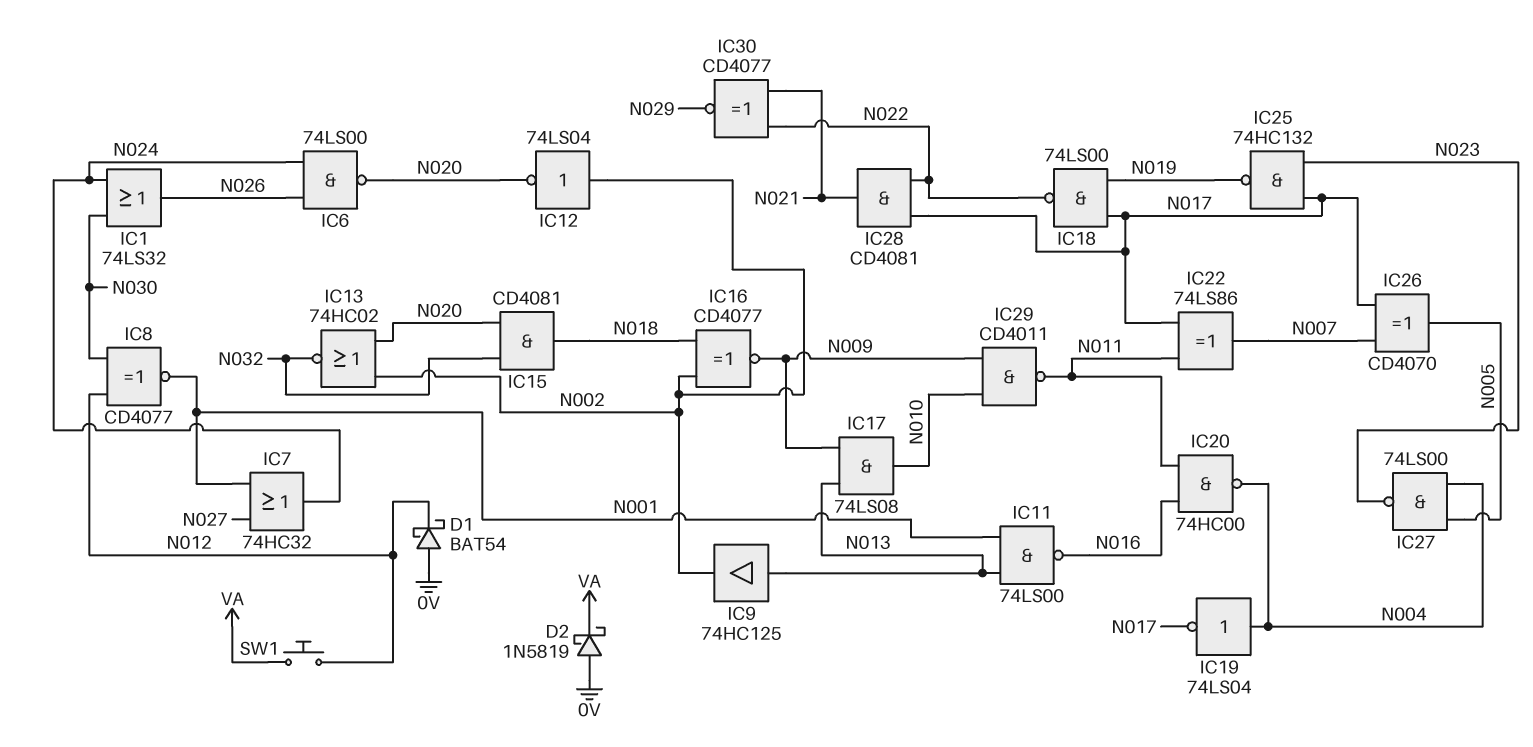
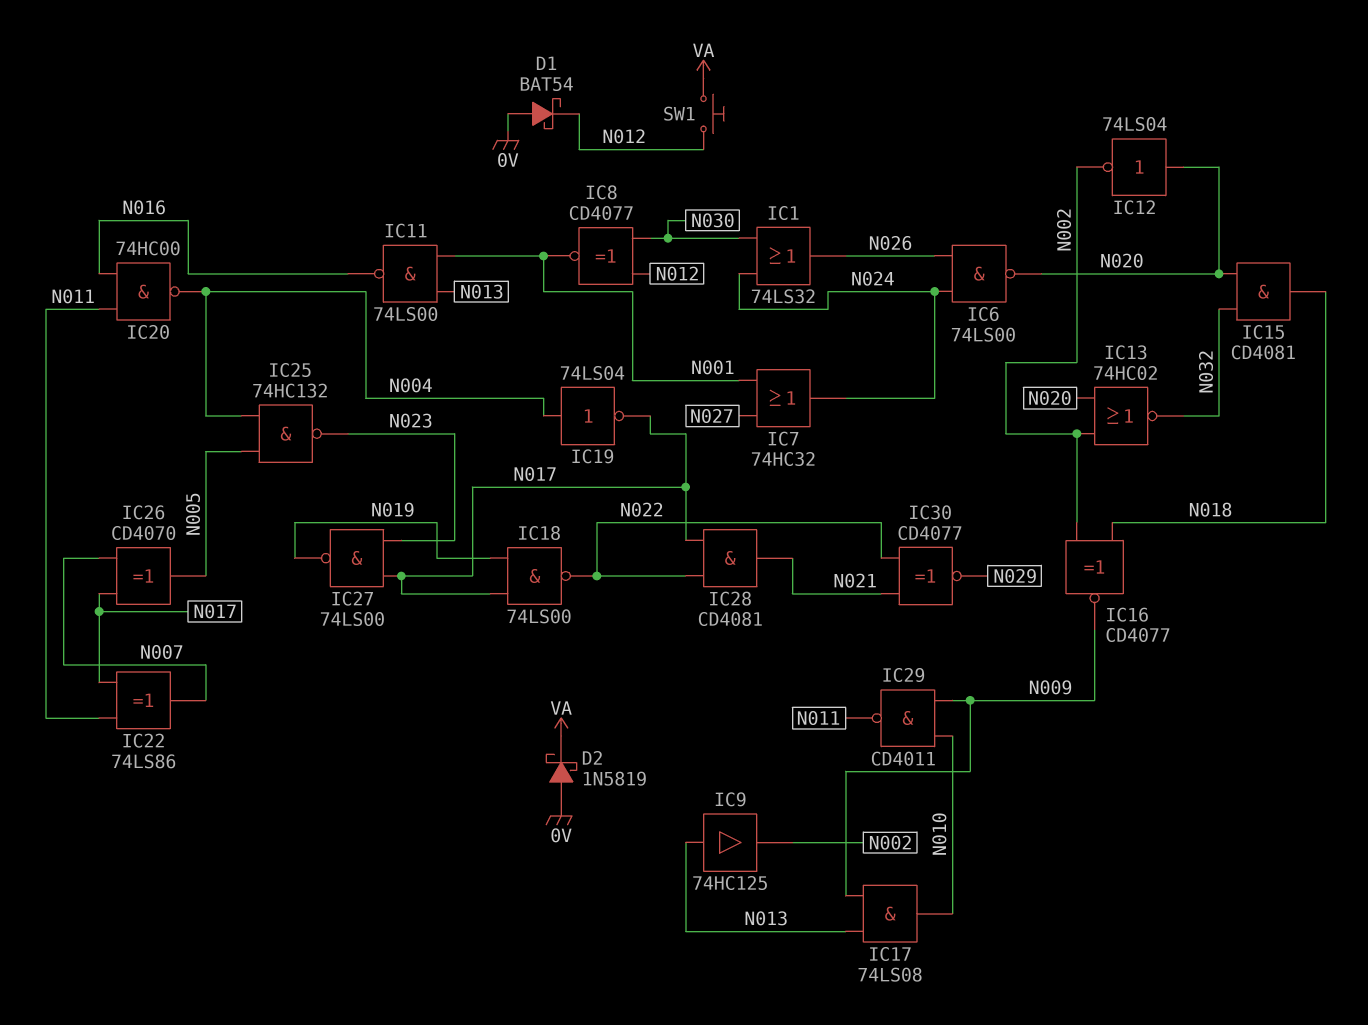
IC12: NOT 74LS04 (in N002, out N020) -> NOT 74LS04 (in N020, out N002)
IC25: NAND 74HC132 (in N017, in N023, out N019) -> NAND 74HC132 (in N004, in N005, out N023)
IC27: NAND 74LS00 (in N004, in N005, out N023) -> NAND 74LS00 (in N017, in N023, out N019)

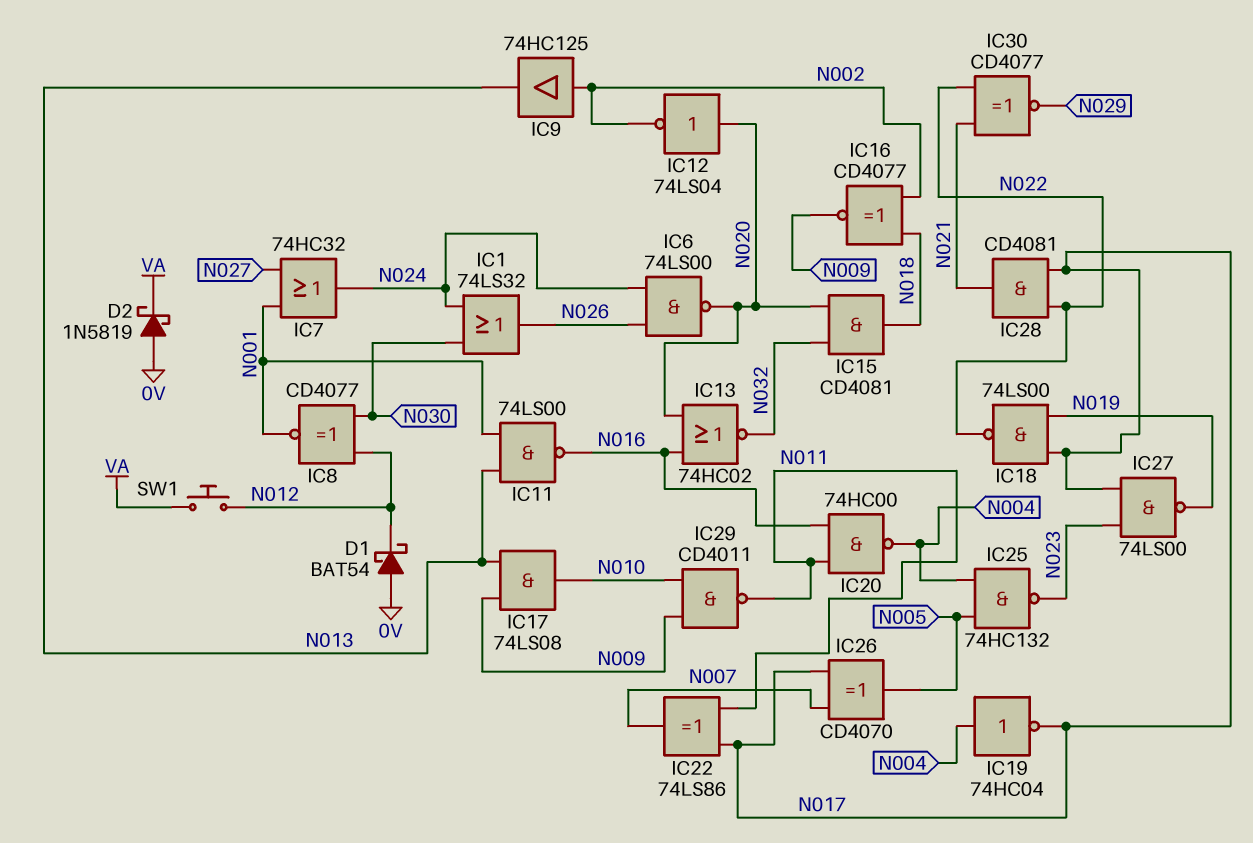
IC9: buffer 74HC125 (in N013, out N002) -> buffer 74HC125 (in N002, out N013)
IC13: NOR 74HC02 (in N002, in N020, out N032) -> NOR 74HC02 (in N016, in N020, out N032)
IC19: NOT 74LS04 (in N004, out N017) -> NOT 74HC04 (in N004, out N017)

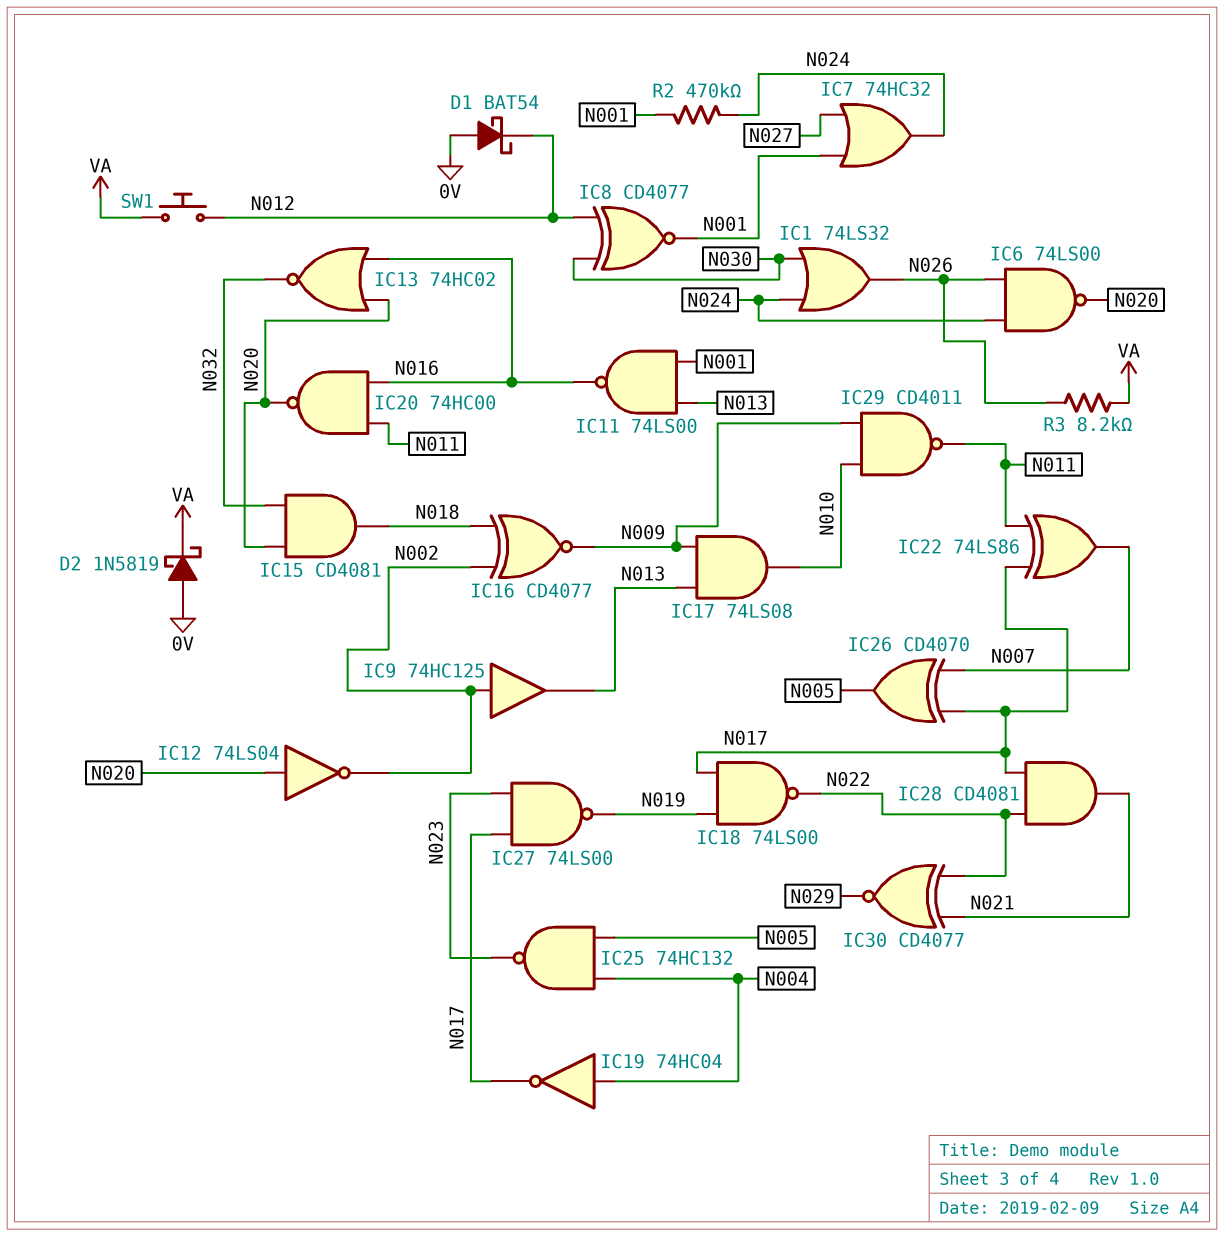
IC20: NAND 74HC00 (in N011, in N016, out N004) -> NAND 74HC00 (in N011, in N016, out N020)
R2: none -> 470k (N001, N024)
R3: none -> 8.2k (N026, VA)

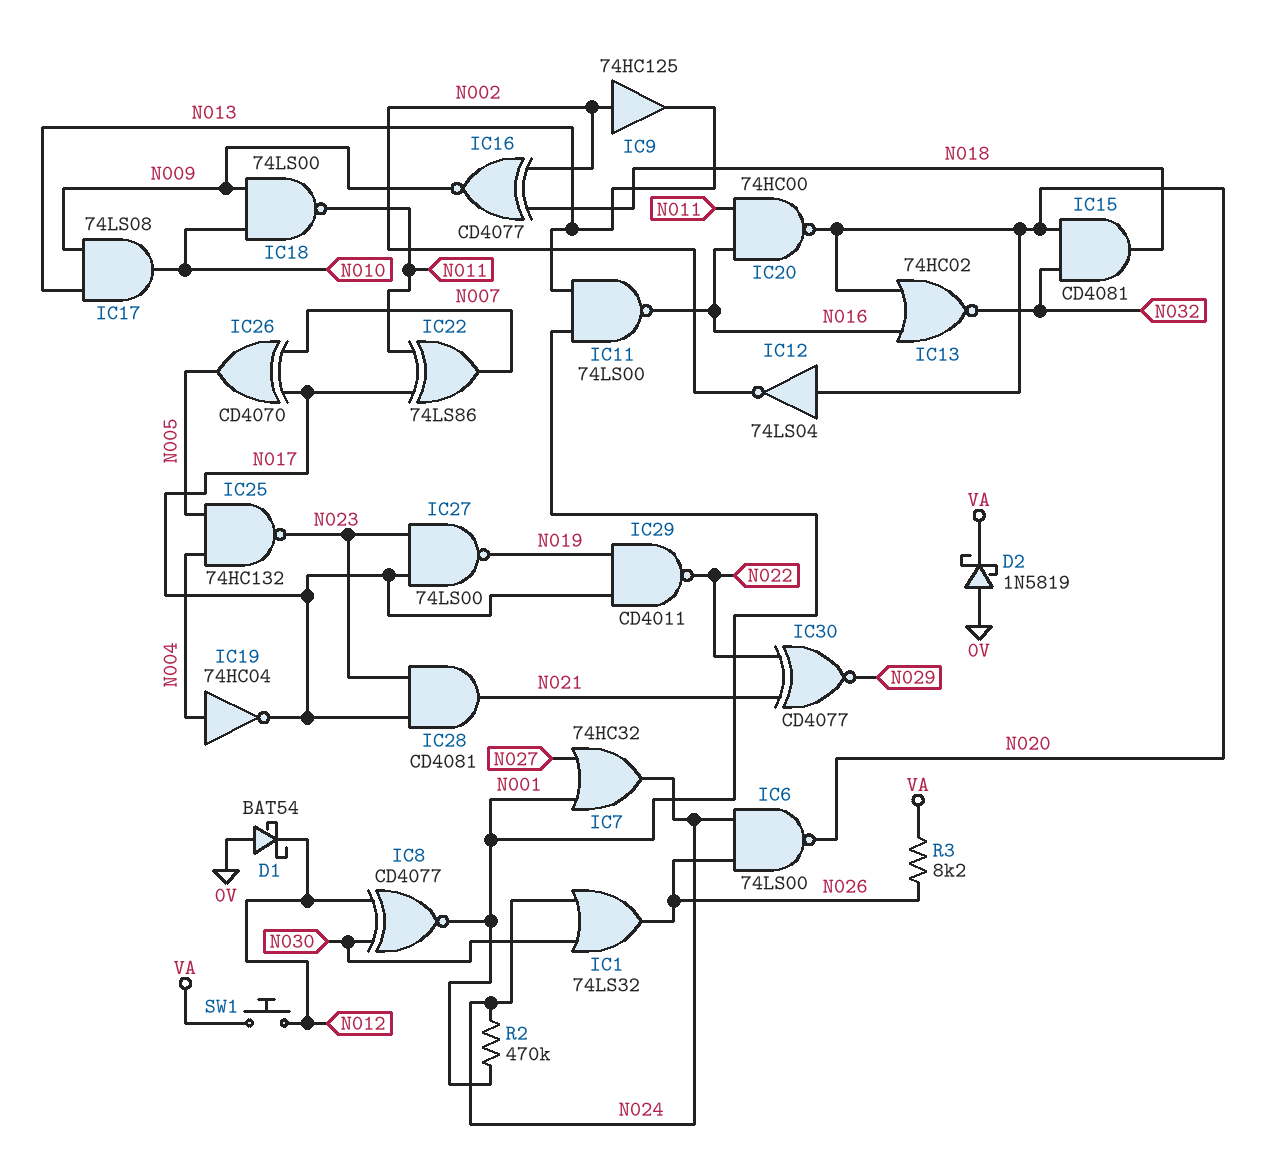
IC18: NAND 74LS00 (in N017, in N019, out N022) -> NAND 74LS00 (in N009, in N010, out N011)
IC28: AND CD4081 (in N017, in N022, out N021) -> AND CD4081 (in N017, in N023, out N021)
IC29: NAND CD4011 (in N009, in N010, out N011) -> NAND CD4011 (in N017, in N019, out N022)

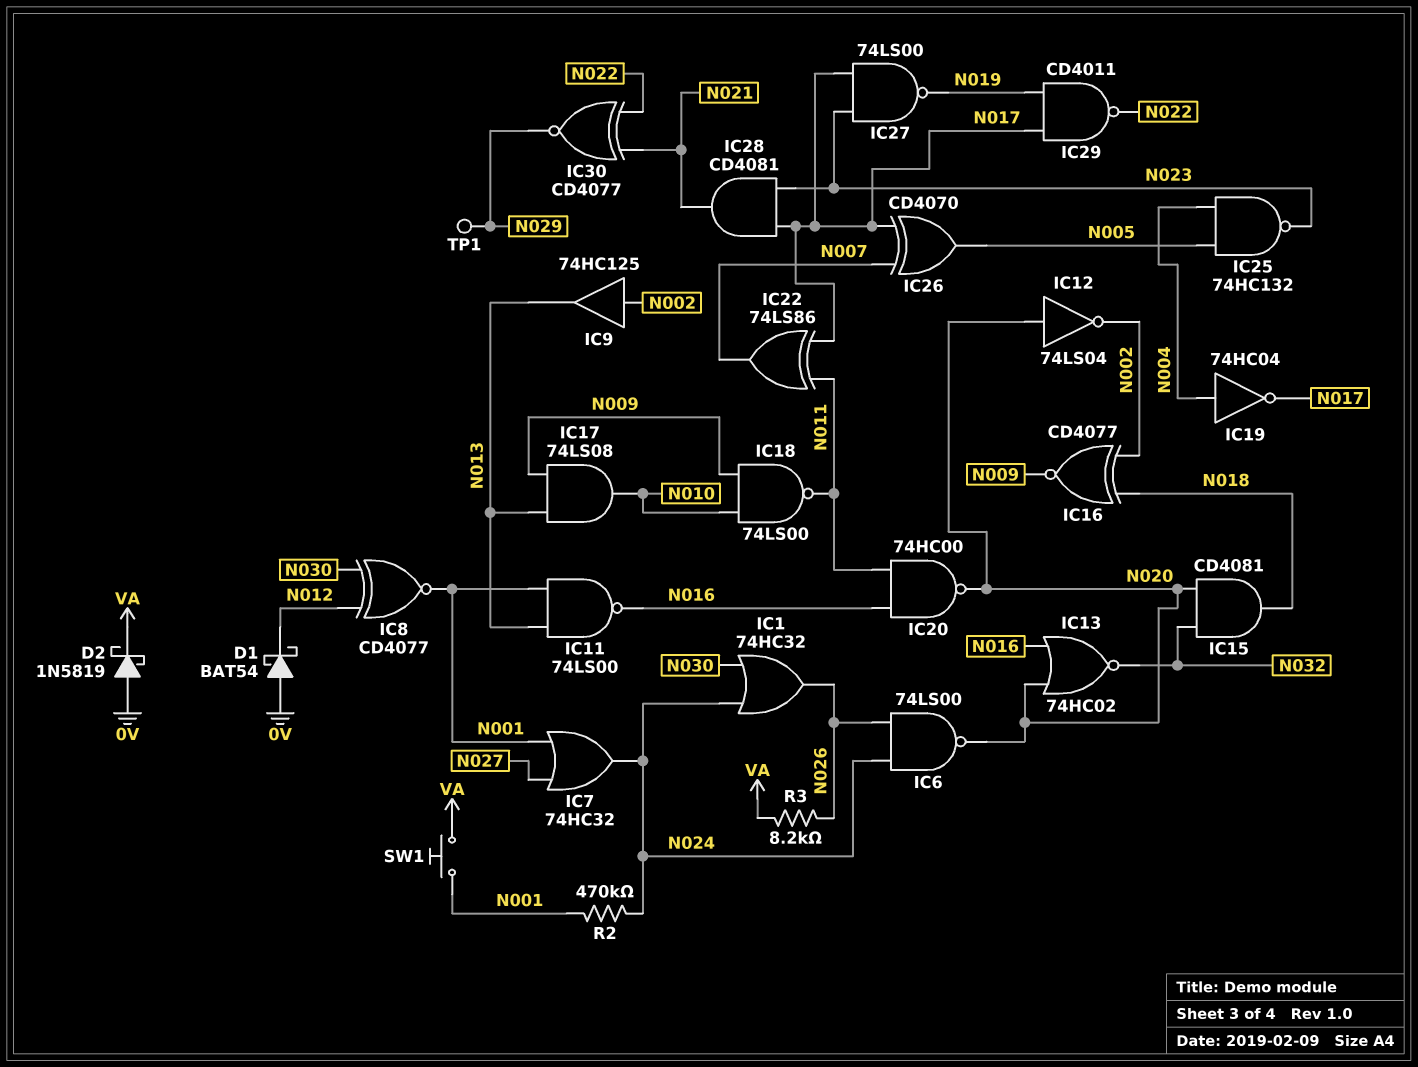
IC1: OR 74LS32 (in N024, in N030, out N026) -> OR 74HC32 (in N024, in N030, out N026)
SW1: button (N012, VA) -> button (N001, VA)
TP1: none -> test point (N029)

